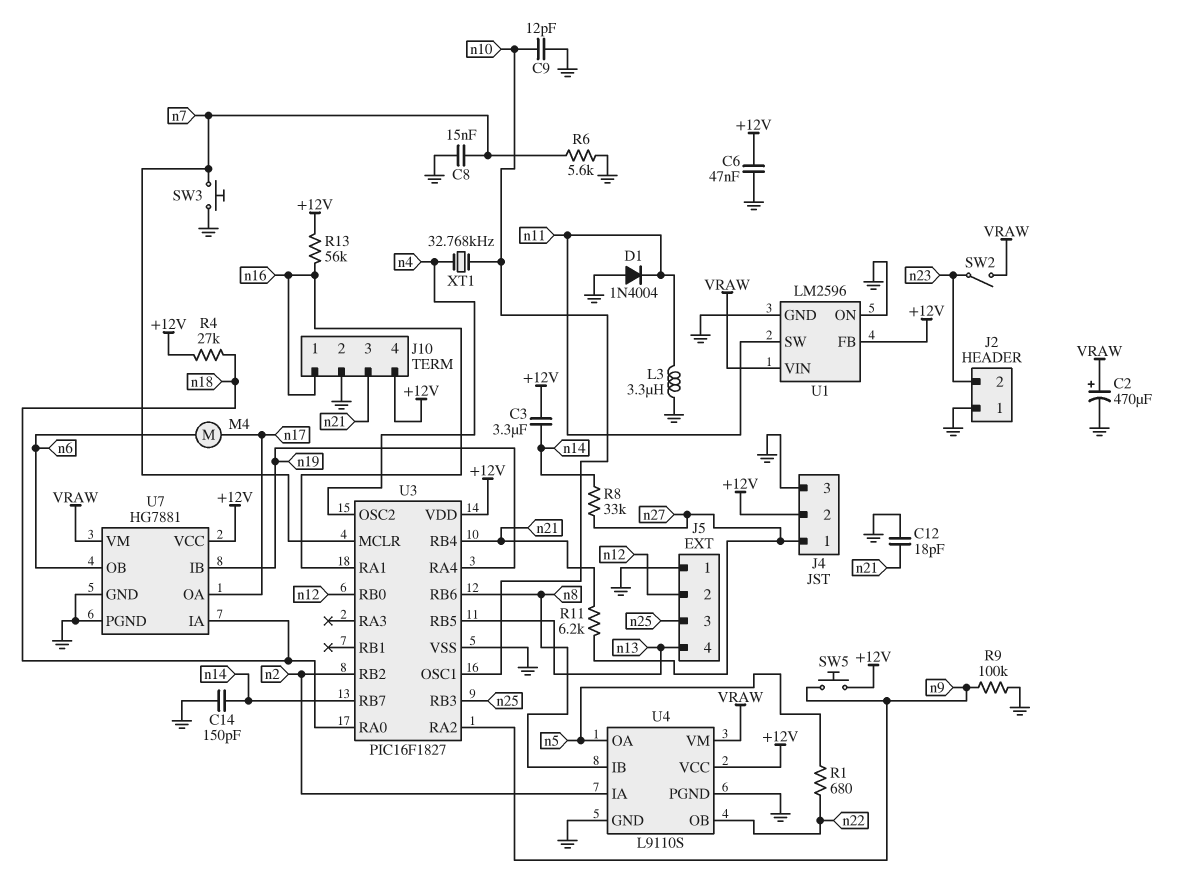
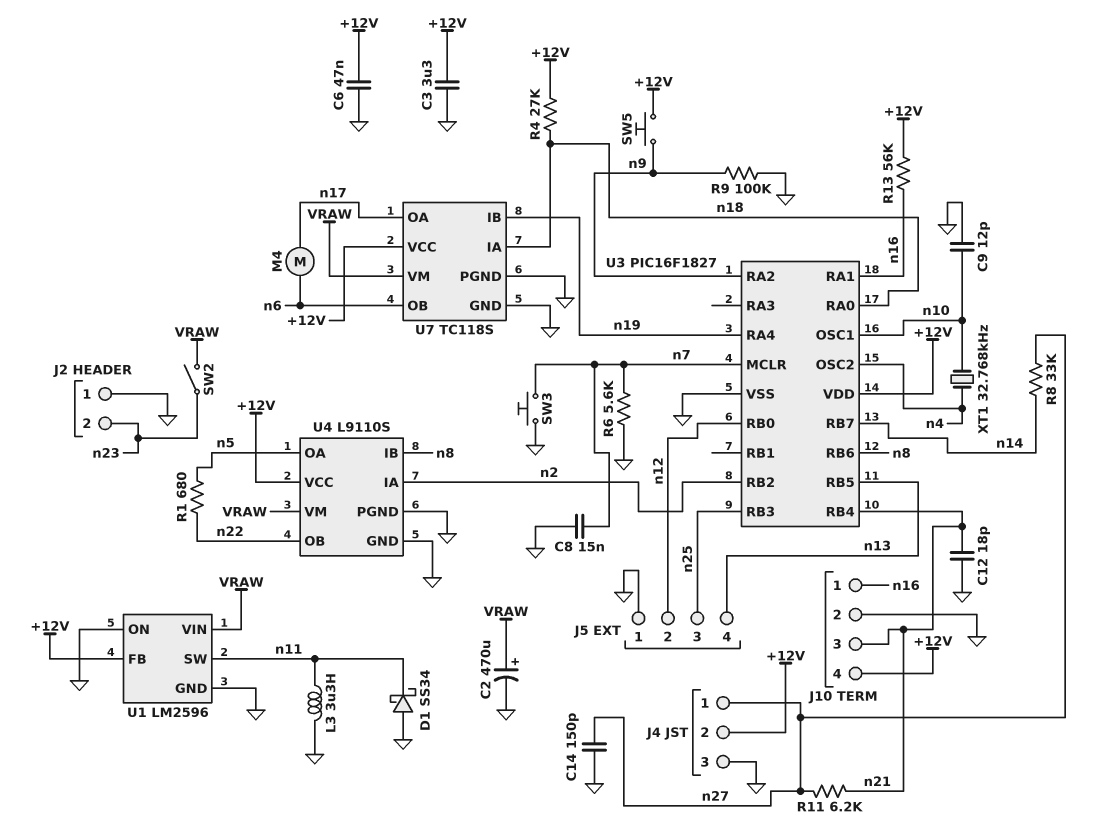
C3: 3.3uF (+12V, n14) -> 3.3uF (+12V, GND)
C14: 150pF (GND, n14) -> 150pF (GND, n27)
D1: diode 1N4004 (A GND, K n11) -> schottky SS34 (A GND, K n11)
U7: HG7881 -> TC118S

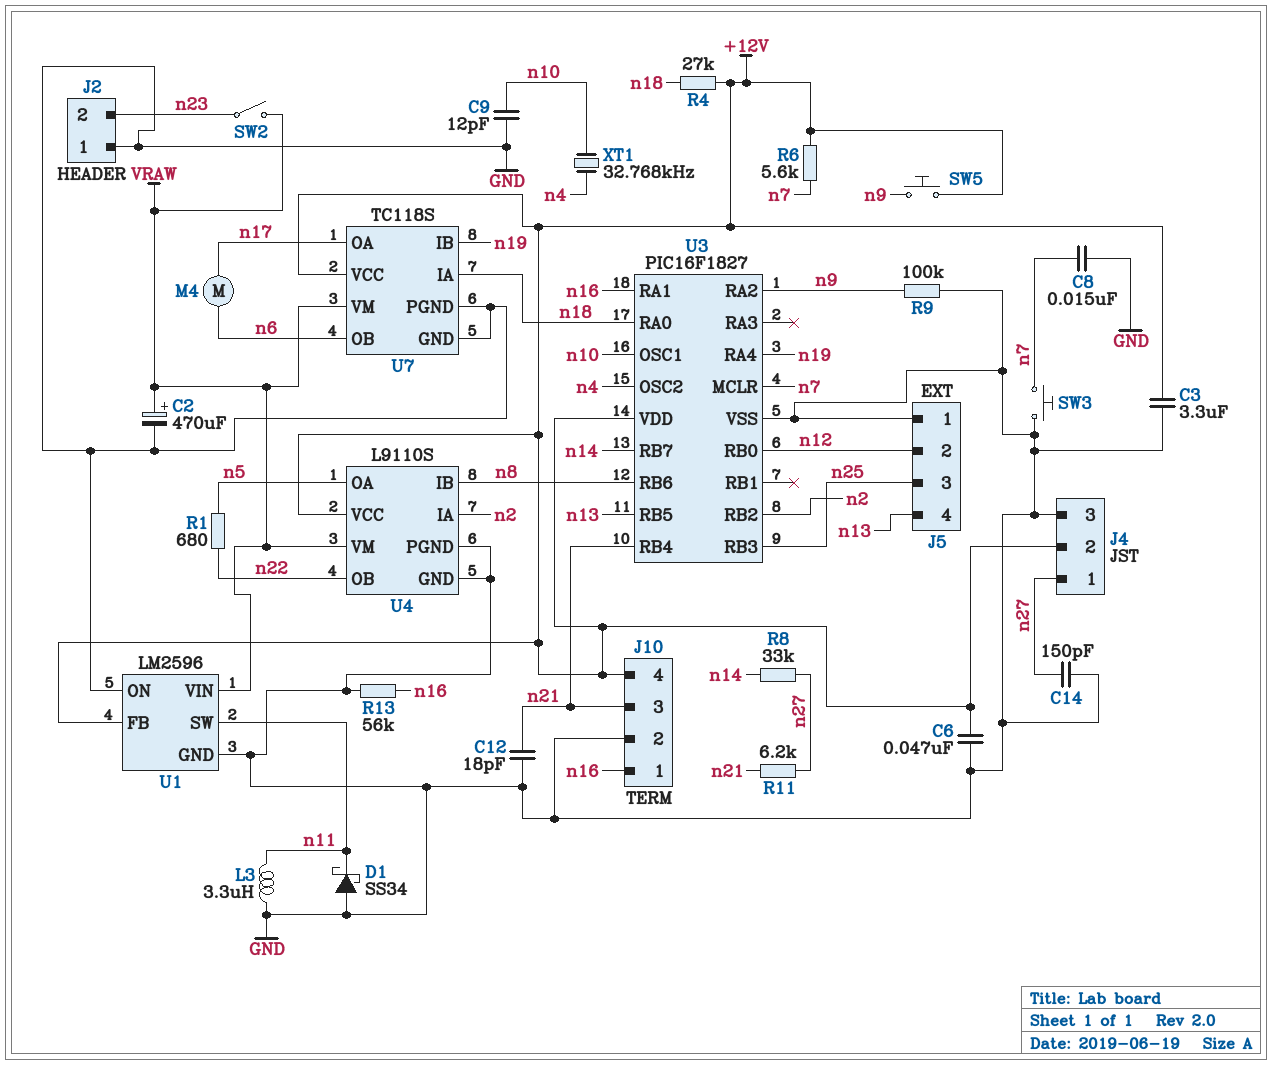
R6: 5.6k (GND, n7) -> 5.6k (+12V, n7)
R13: 56k (+12V, n16) -> 56k (GND, n16)

